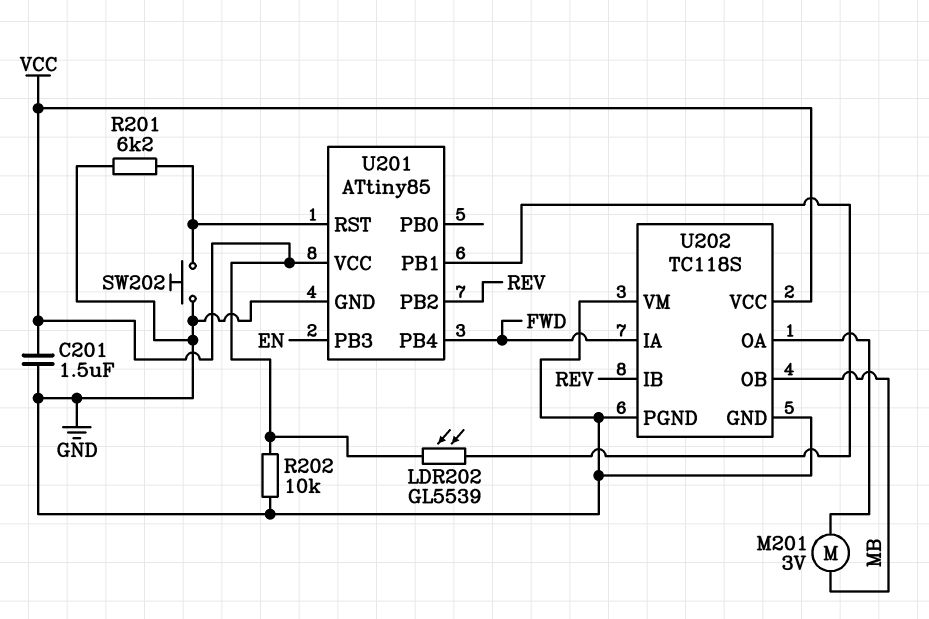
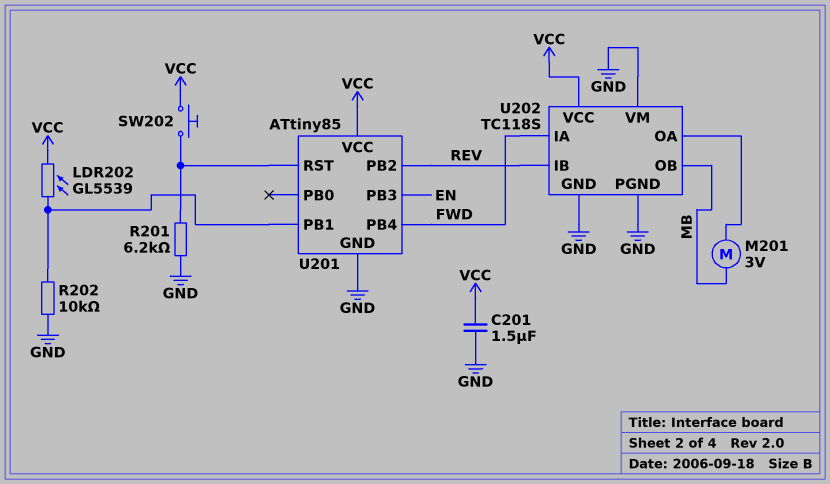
R202: 10k (GND, VCC) -> 10k (GND, U201/PB1)
SW202: button (GND, U201/RST) -> button (U201/RST, VCC)

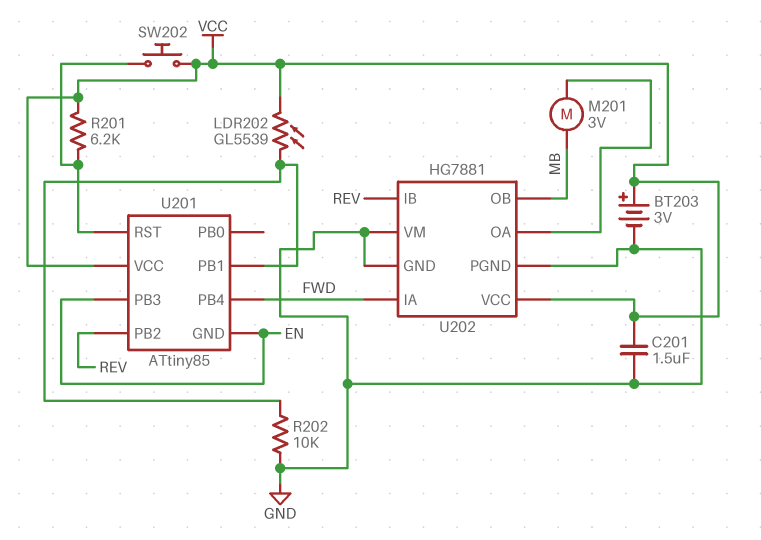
BT203: none -> 3V (plus VCC, minus GND)
R201: 6.2k (GND, U201/RST) -> 6.2k (U201/RST, VCC)
U201 pin GND: GND -> EN
U202: TC118S -> HG7881

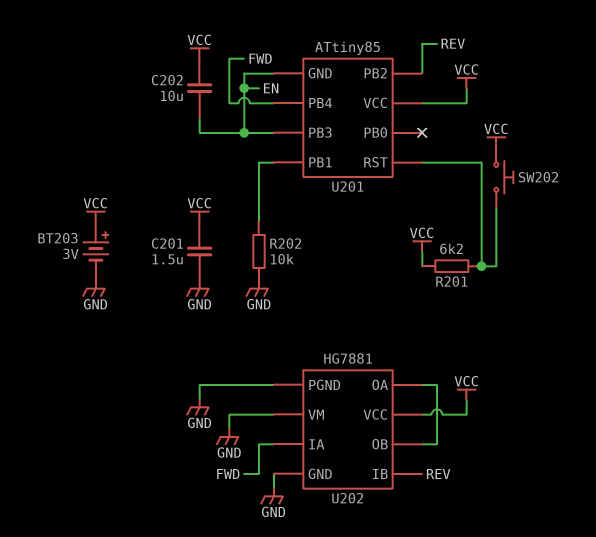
C202: none -> 10uF (EN, VCC)
LDR202: GL5539 (U201/PB1, VCC) -> none
M201: motor 3V (MB, U202/OA) -> none
U202 pin OB: MB -> U202/OA

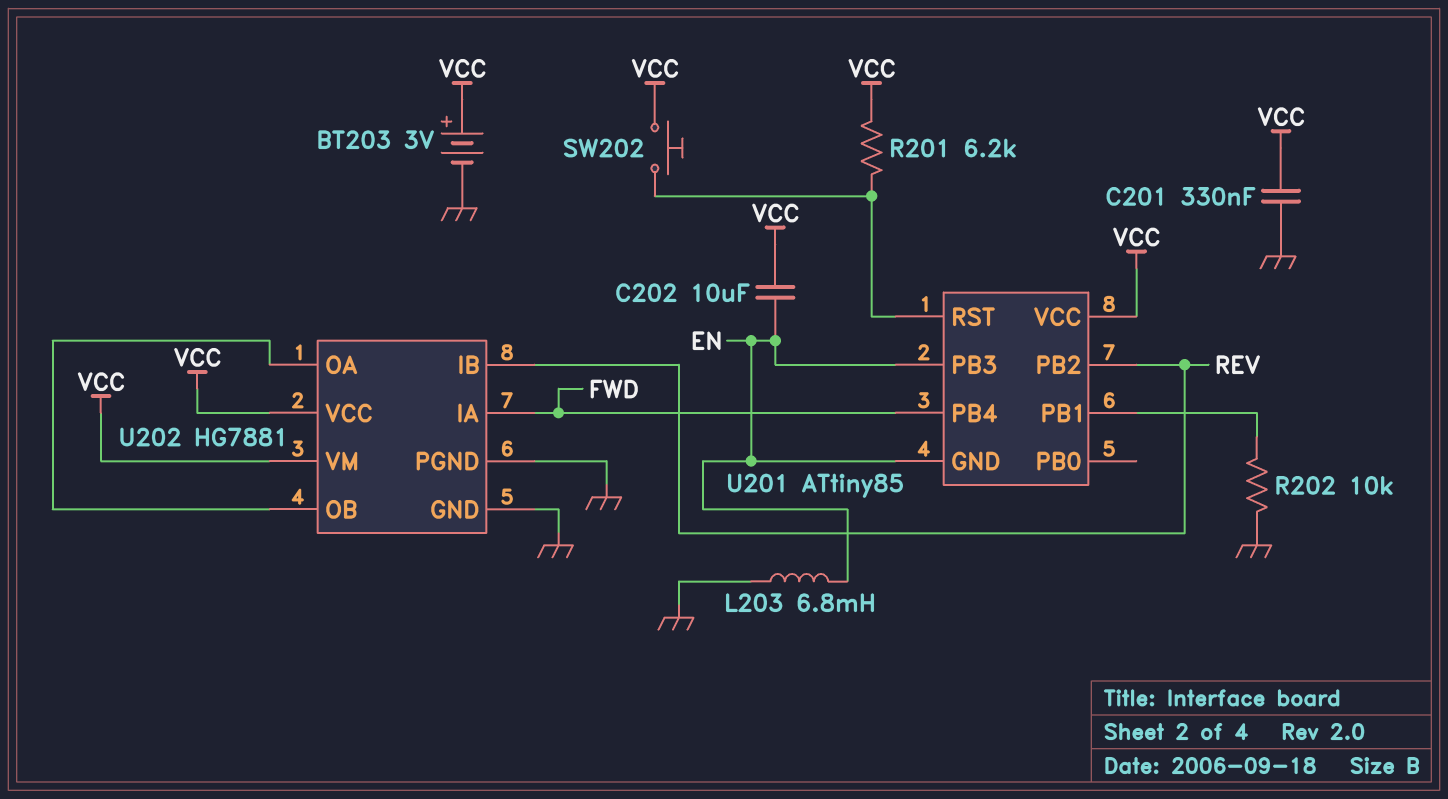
C201: 1.5uF (GND, VCC) -> 330nF (GND, VCC)
L203: none -> 6.8mH (EN, GND)
U202 pin VM: GND -> VCC

